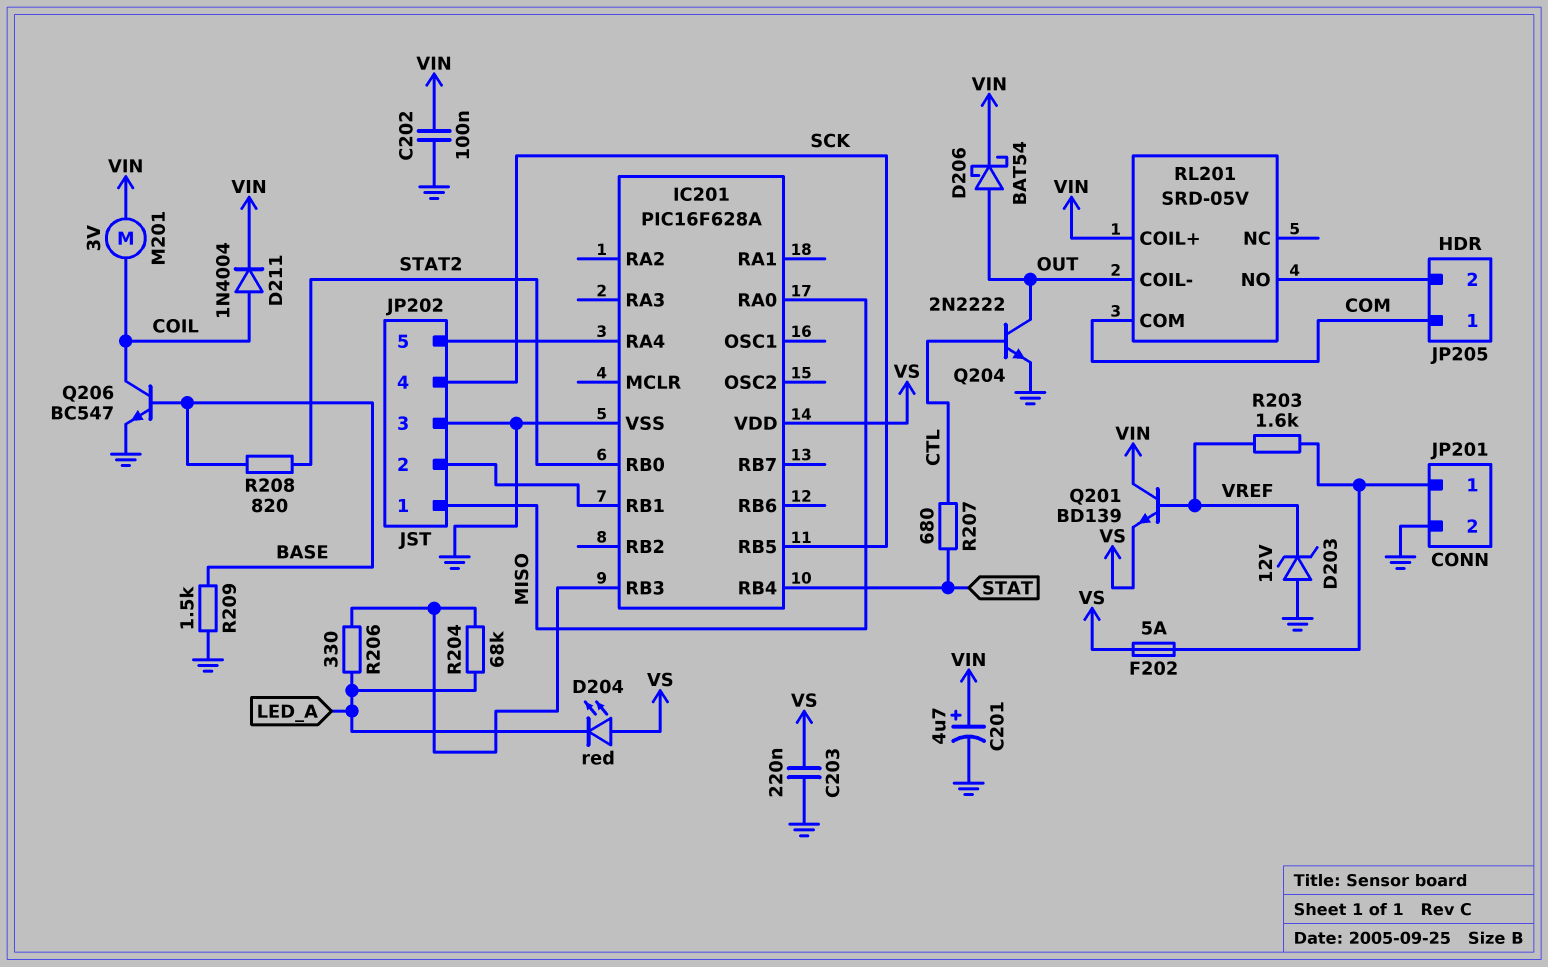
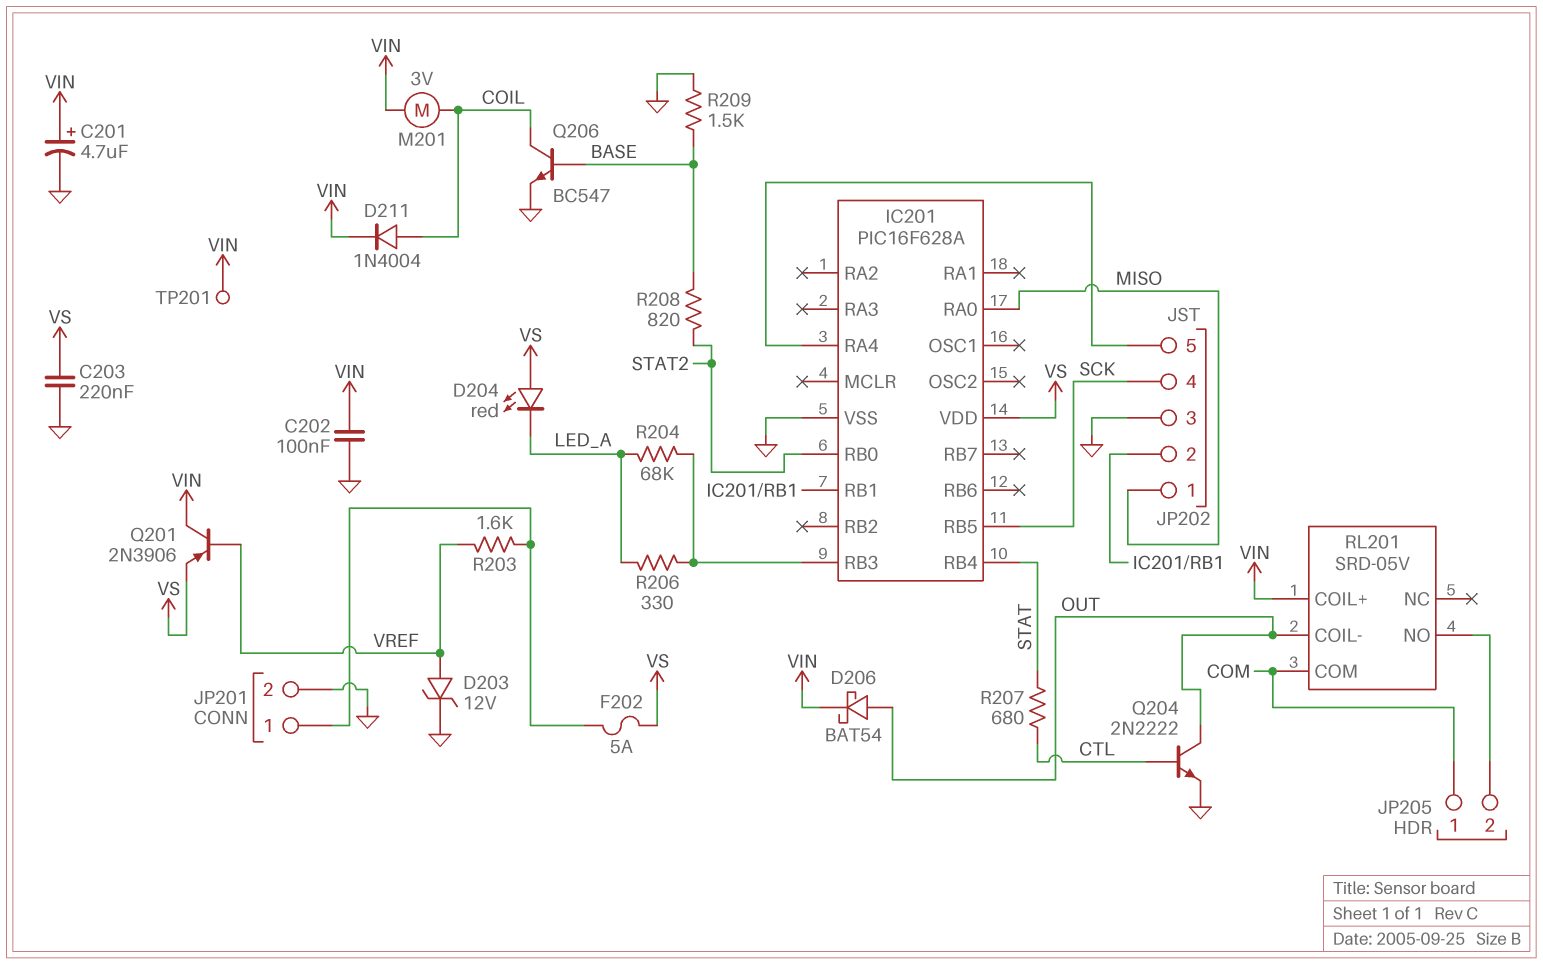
D203: zener 12V (A GND, K VREF) -> zener 12V (A VREF, K GND)
Q201: NPN BD139 (B VREF, C VIN, E VS) -> PNP 2N3906 (B VREF, C VIN, E VS)
TP201: none -> test point (VIN)

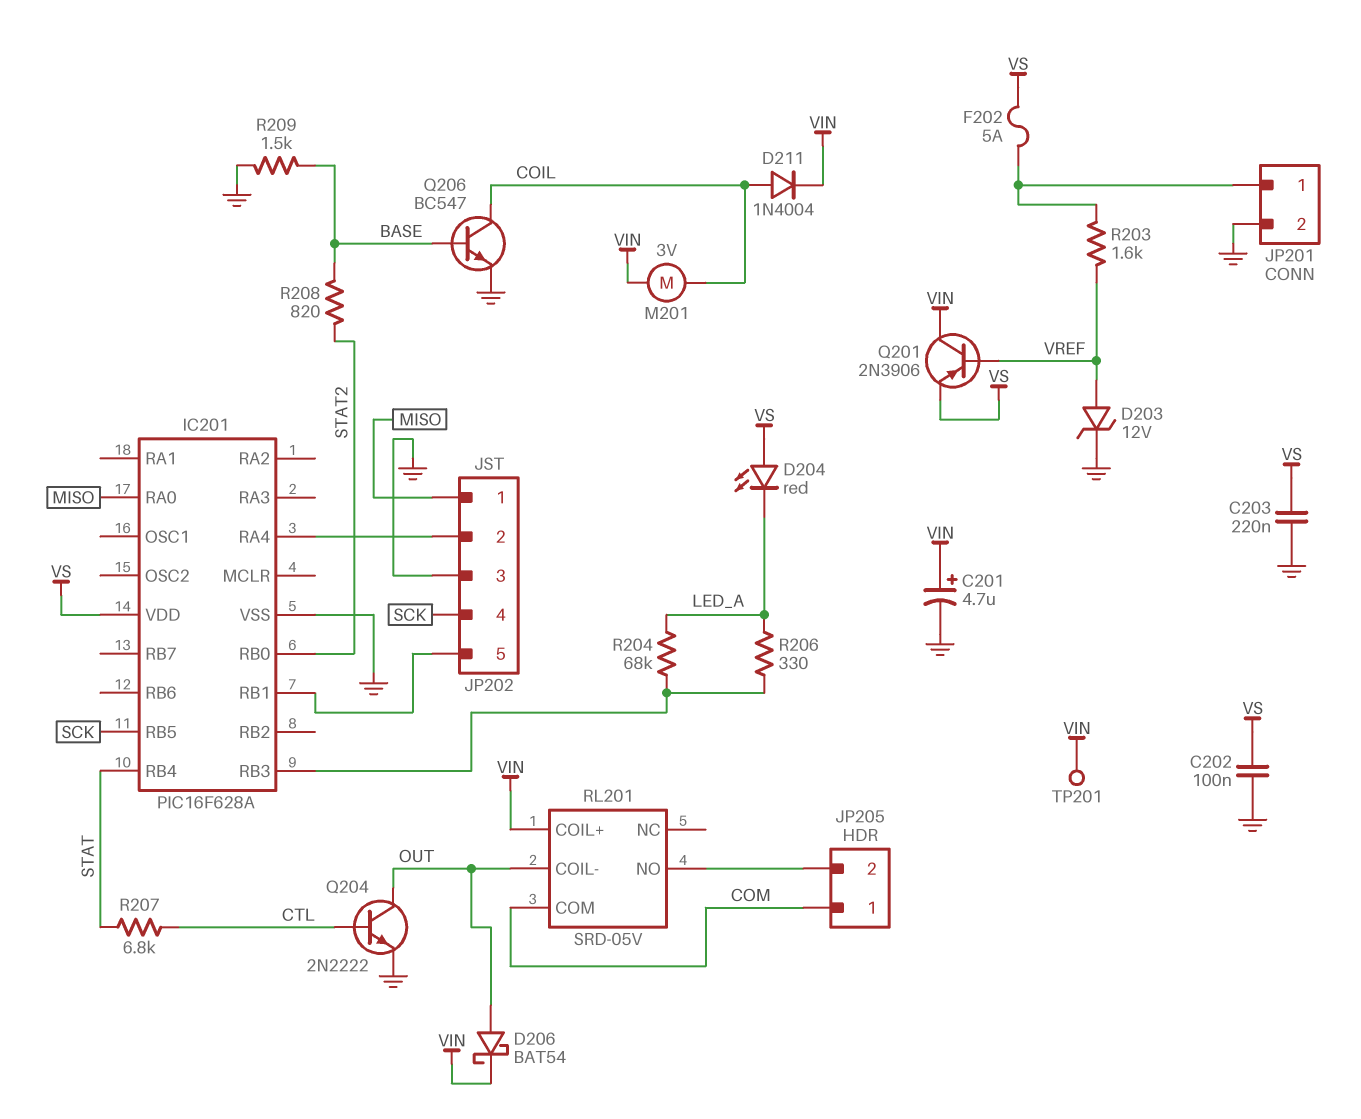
C202: 100nF (GND, VIN) -> 100nF (GND, VS)
JP202 pin 2: IC201/RB1 -> IC201/RA4
JP202 pin 5: IC201/RA4 -> IC201/RB1
R207: 680 (CTL, STAT) -> 6.8k (CTL, STAT)

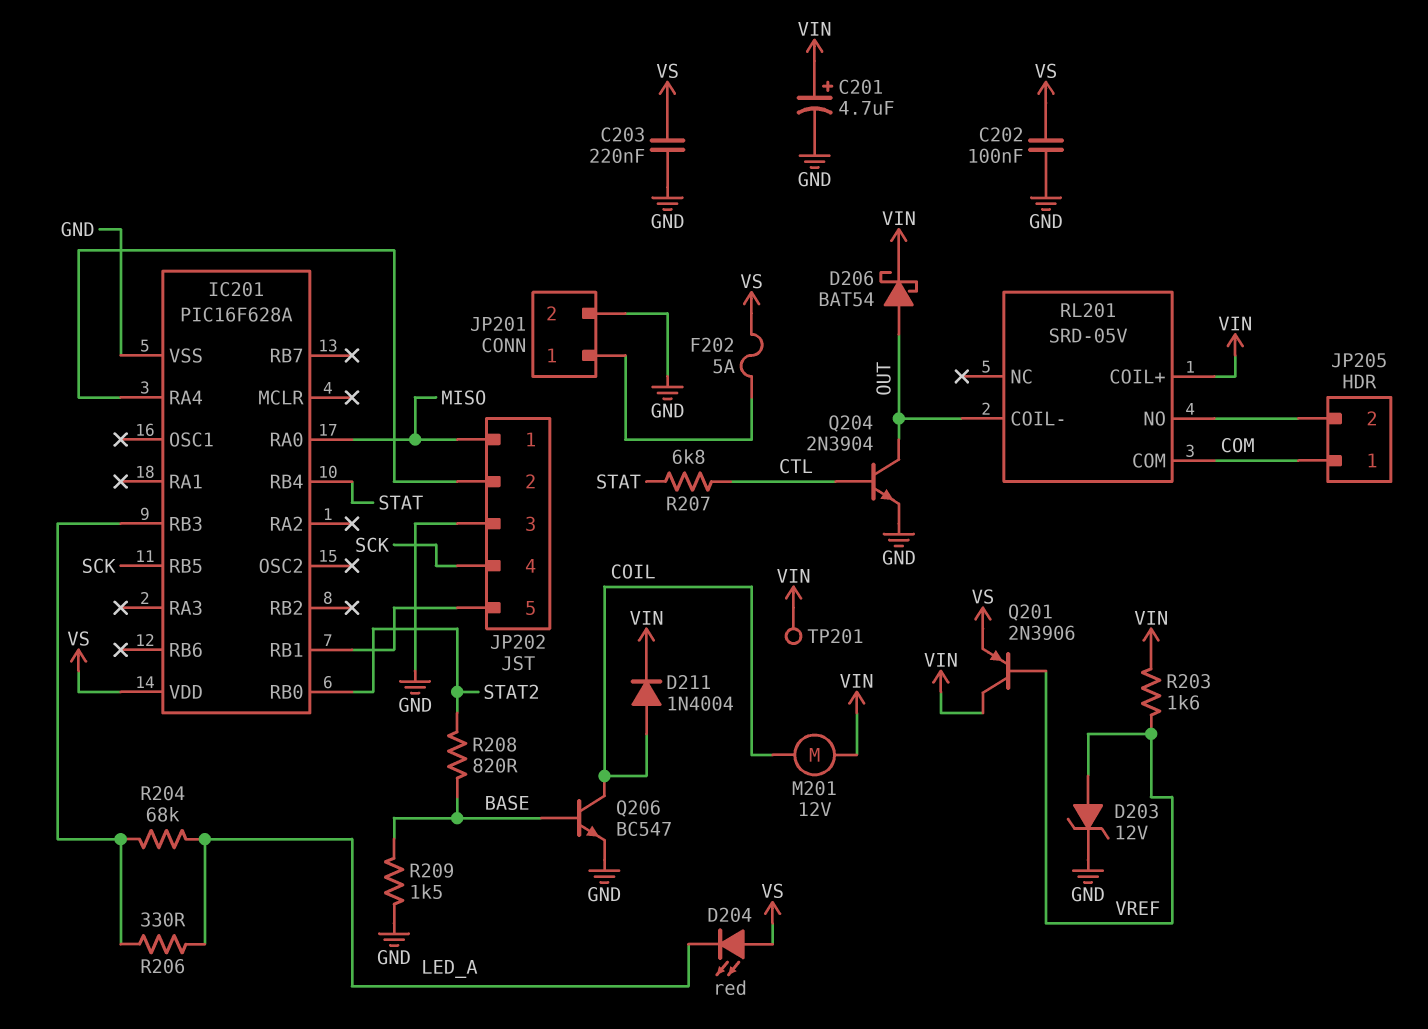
M201: motor 3V (COIL, VIN) -> motor 12V (COIL, VIN)
Q204: NPN 2N2222 (B CTL, C OUT, E GND) -> NPN 2N3904 (B CTL, C OUT, E GND)
R203: 1.6k (JP201/1, VREF) -> 1.6k (VIN, VREF)

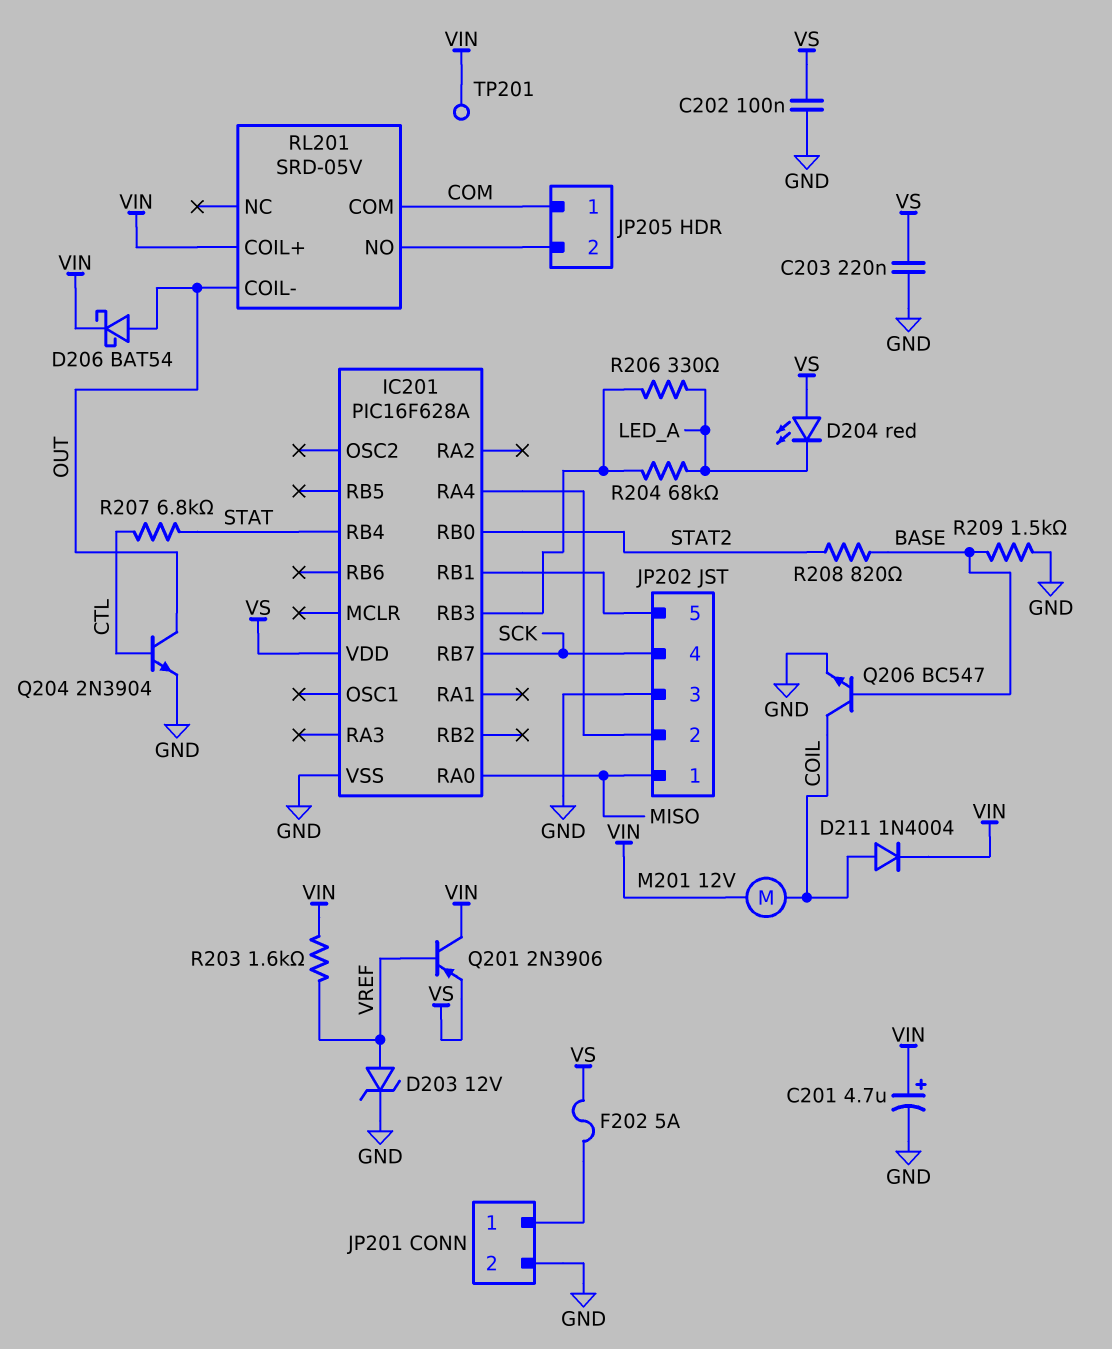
IC201 pin RB5: SCK -> none
IC201 pin RB7: none -> SCK

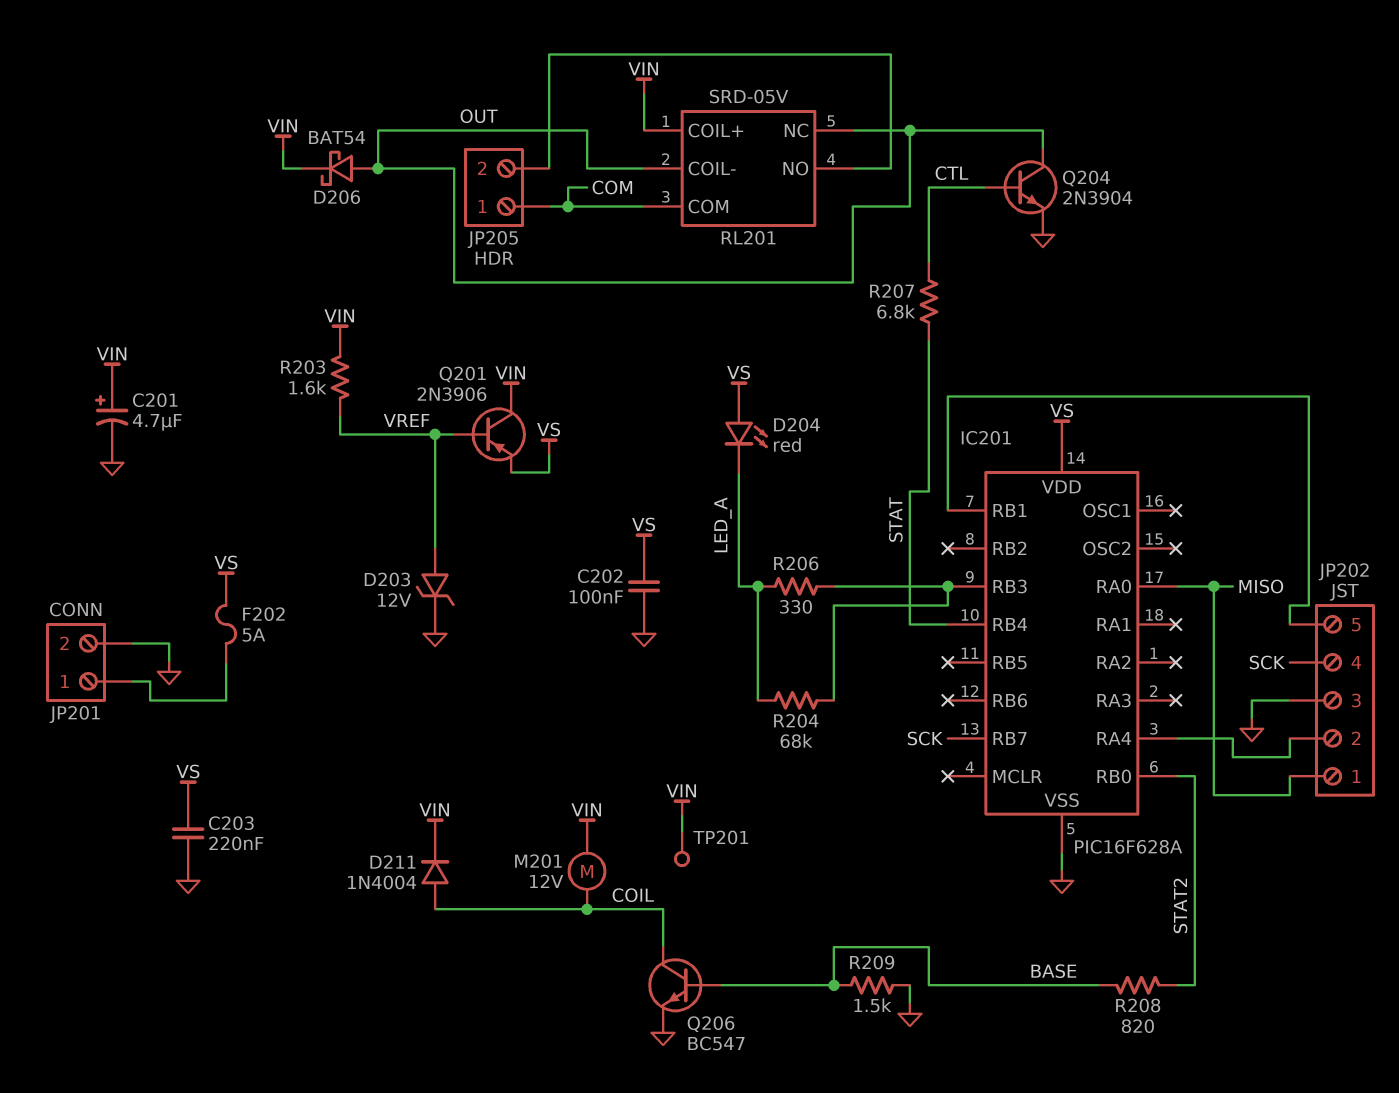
RL201 pin NC: none -> OUT

